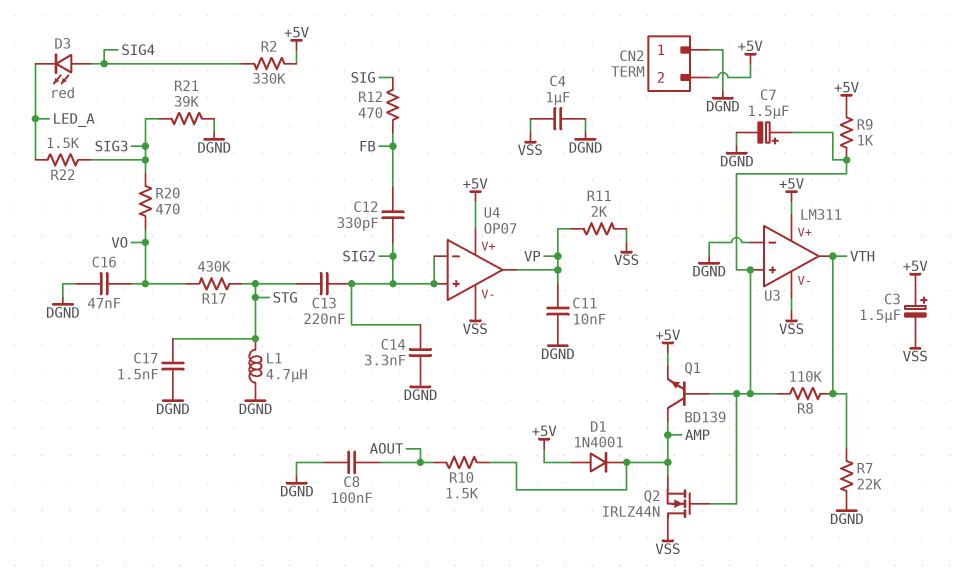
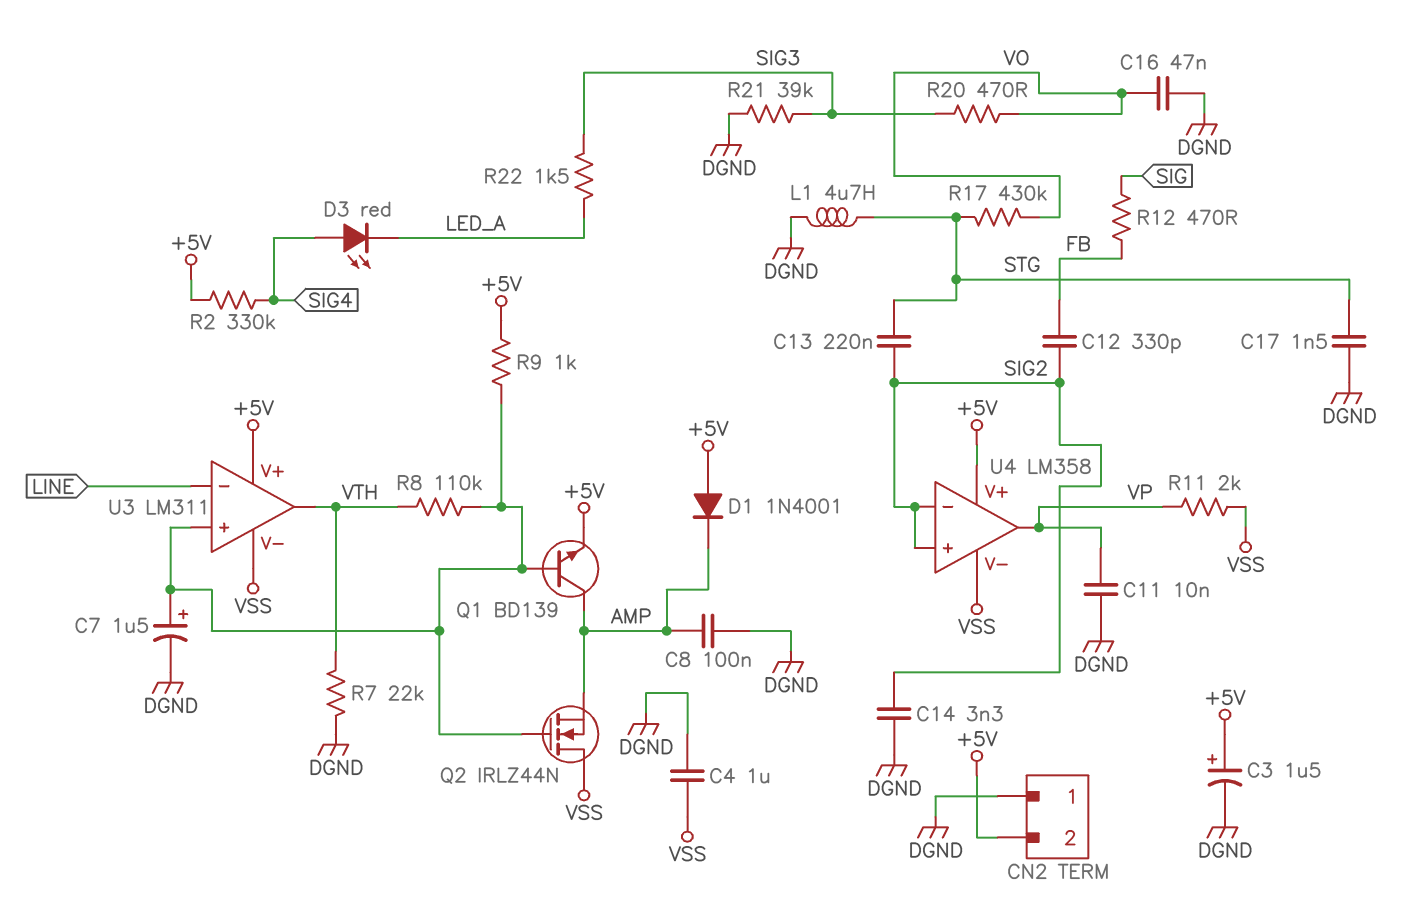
C3: 1.5uF (plus +5V, minus VSS) -> 1.5uF (plus +5V, minus DGND)
C8: 100nF (AOUT, DGND) -> 100nF (AMP, DGND)
R10: 1.5k (AMP, AOUT) -> none
U3 pin in-: DGND -> LINE
U4: OP07 -> LM358

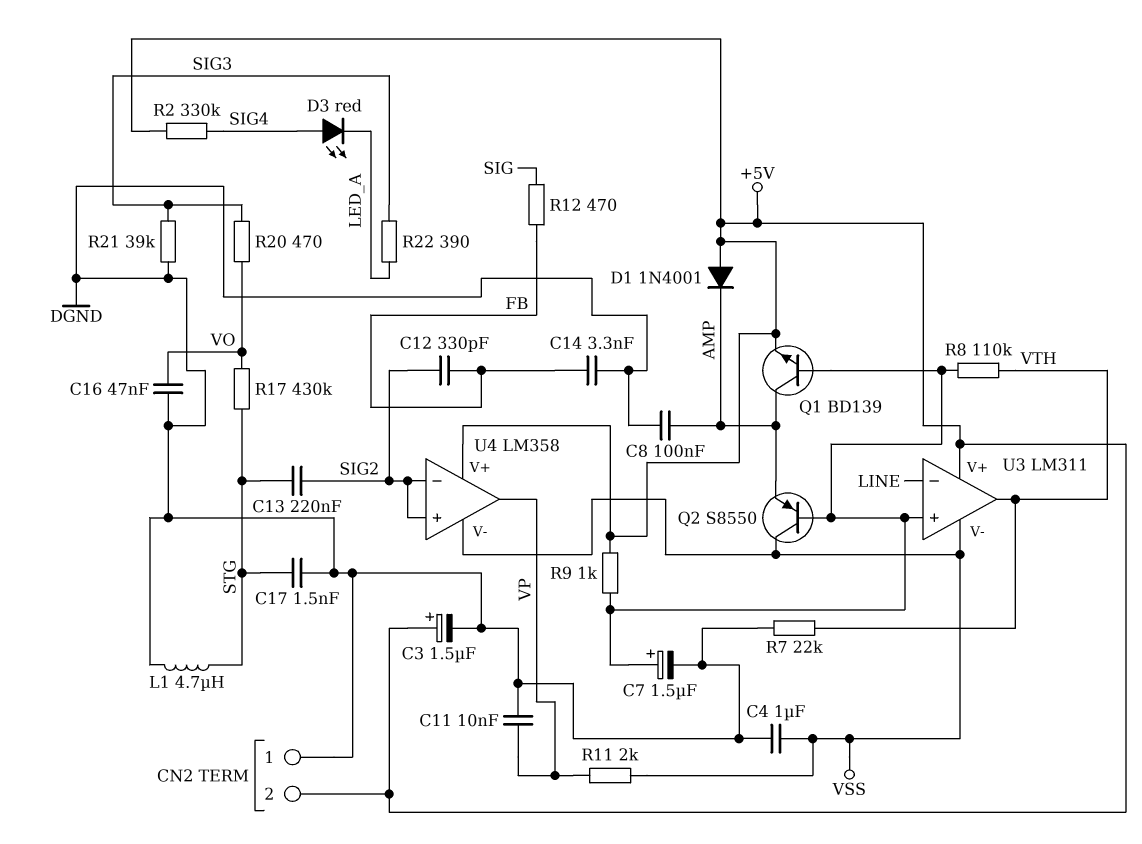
C14: 3.3nF (DGND, SIG2) -> 3.3nF (DGND, FB)
Q2: NMOS IRLZ44N (G U3/in+, D VSS, S AMP) -> PNP S8550 (B U3/in+, C VSS, E AMP)
R22: 1.5k (LED_A, SIG3) -> 390 (LED_A, SIG3)

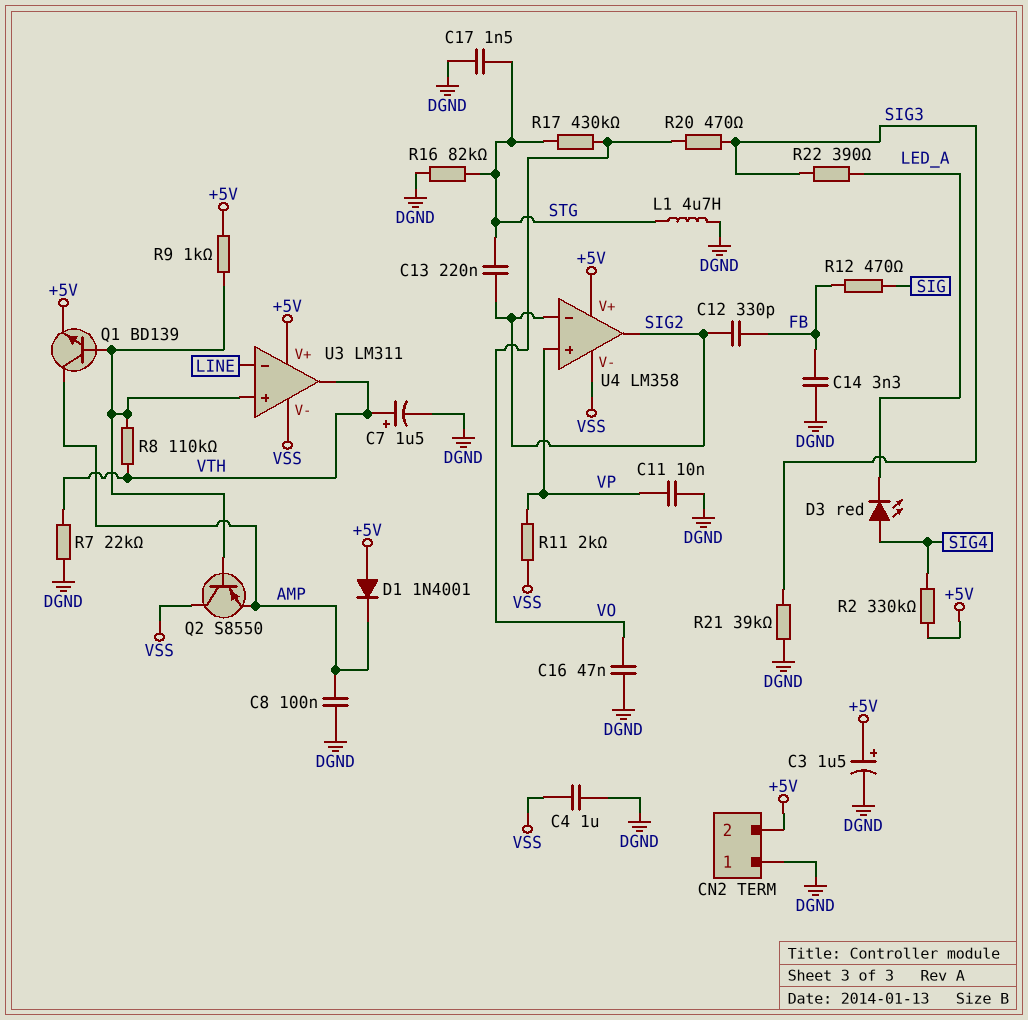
C7: 1.5uF (plus U3/in+, minus DGND) -> 1.5uF (plus VTH, minus DGND)
R16: none -> 82k (DGND, STG)
U4 pin in+: SIG2 -> VP
U4 pin out: VP -> SIG2

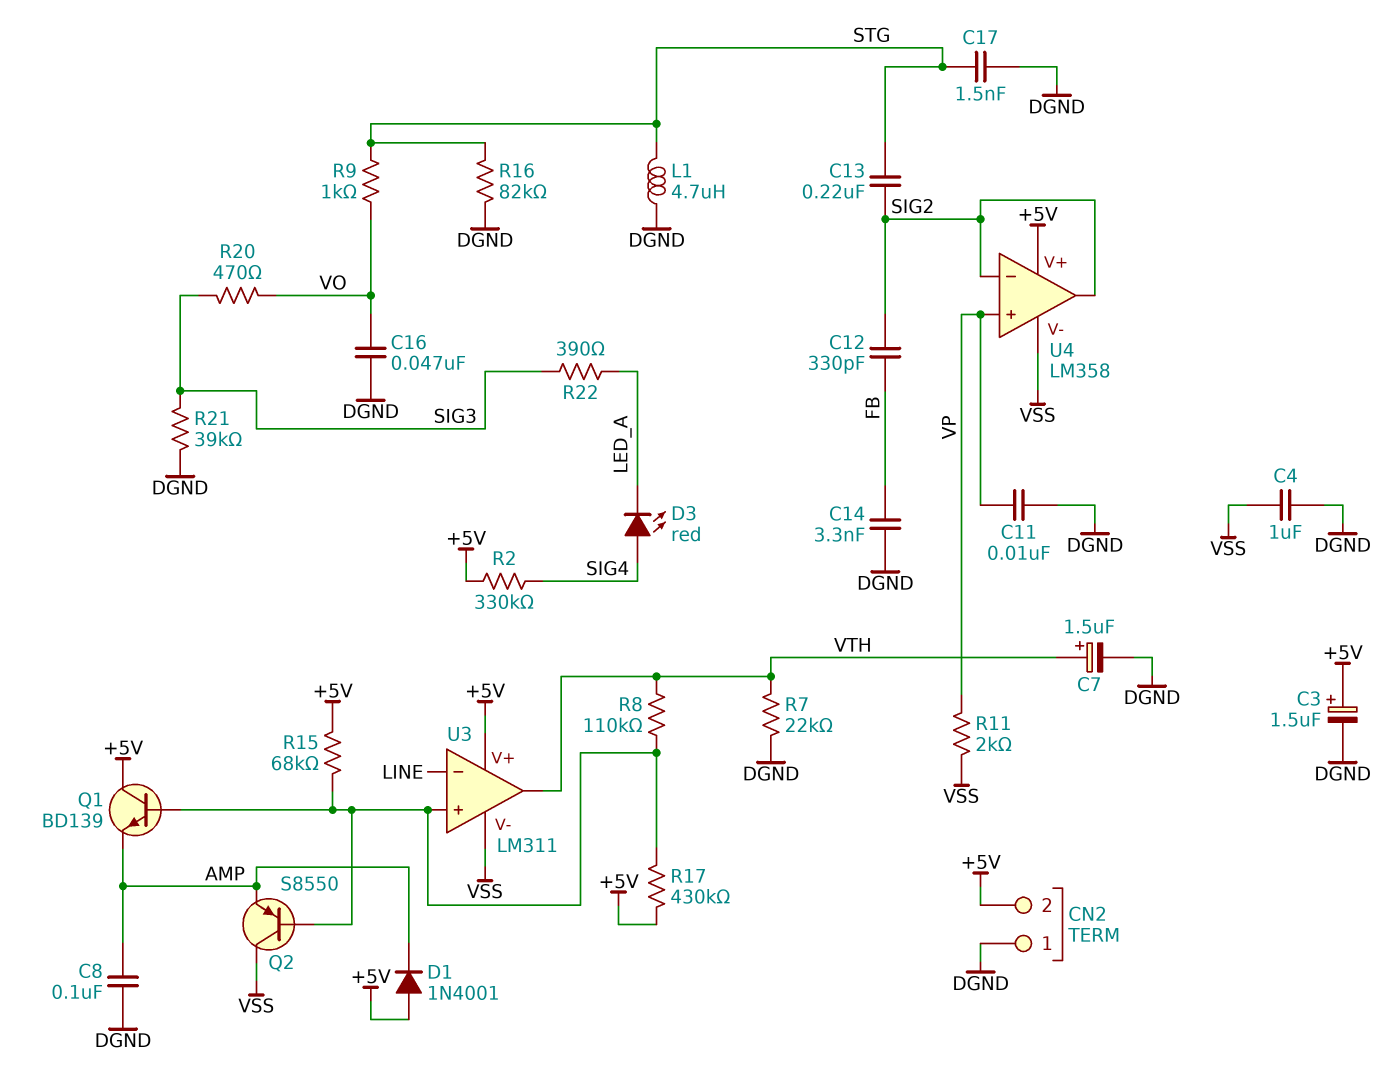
Q1: NPN BD139 (B U3/in+, C AMP, E +5V) -> NPN BD139 (B U3/in+, C +5V, E AMP)
R9: 1k (+5V, U3/in+) -> 1k (STG, VO)
R12: 470 (FB, SIG) -> none
R15: none -> 68k (+5V, U3/in+)
R17: 430k (STG, VO) -> 430k (+5V, U3/in+)

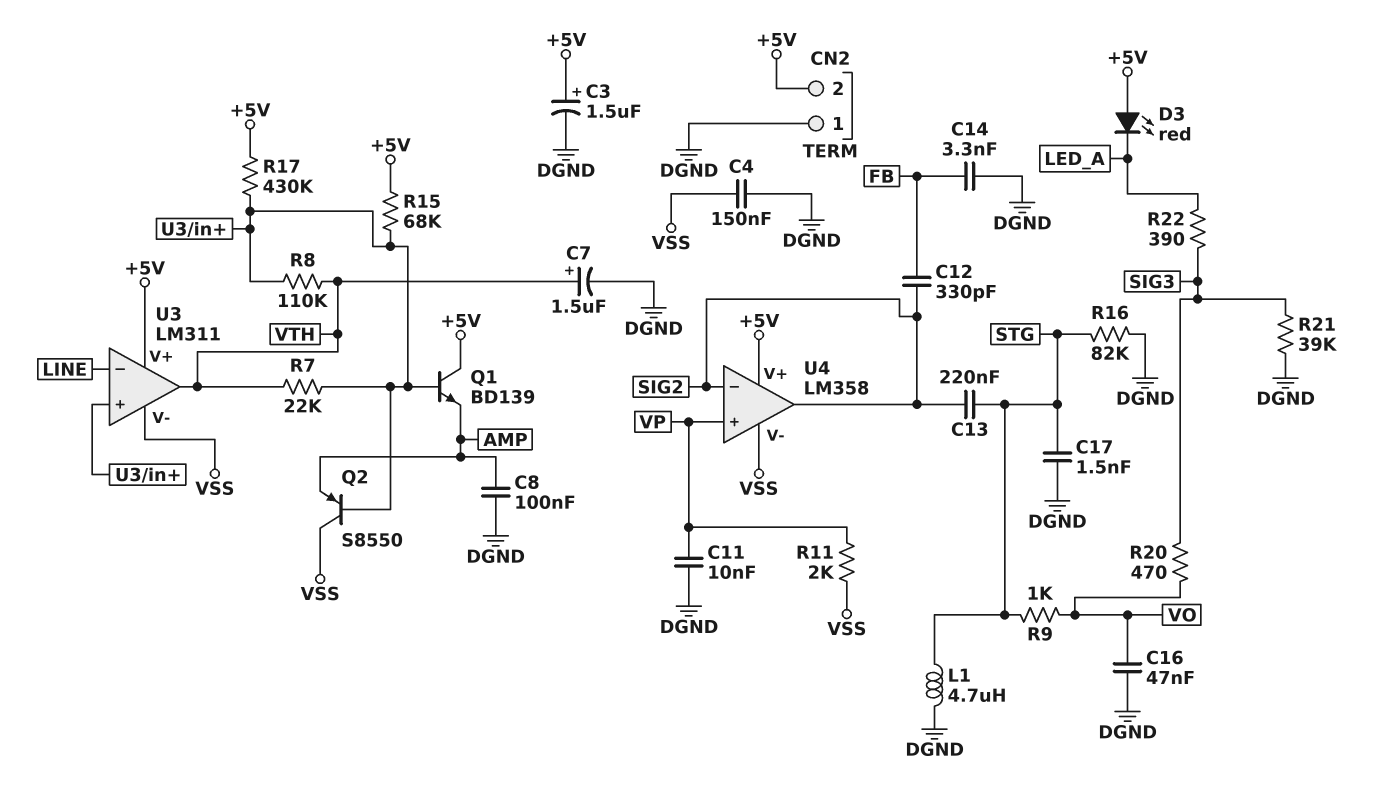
C4: 1uF (DGND, VSS) -> 150nF (DGND, VSS)
D1: diode 1N4001 (A +5V, K AMP) -> none
D3: LED red (A SIG4, K LED_A) -> LED red (A +5V, K LED_A)
R2: 330k (+5V, SIG4) -> none
R7: 22k (DGND, VTH) -> 22k (U3/in+, VTH)

